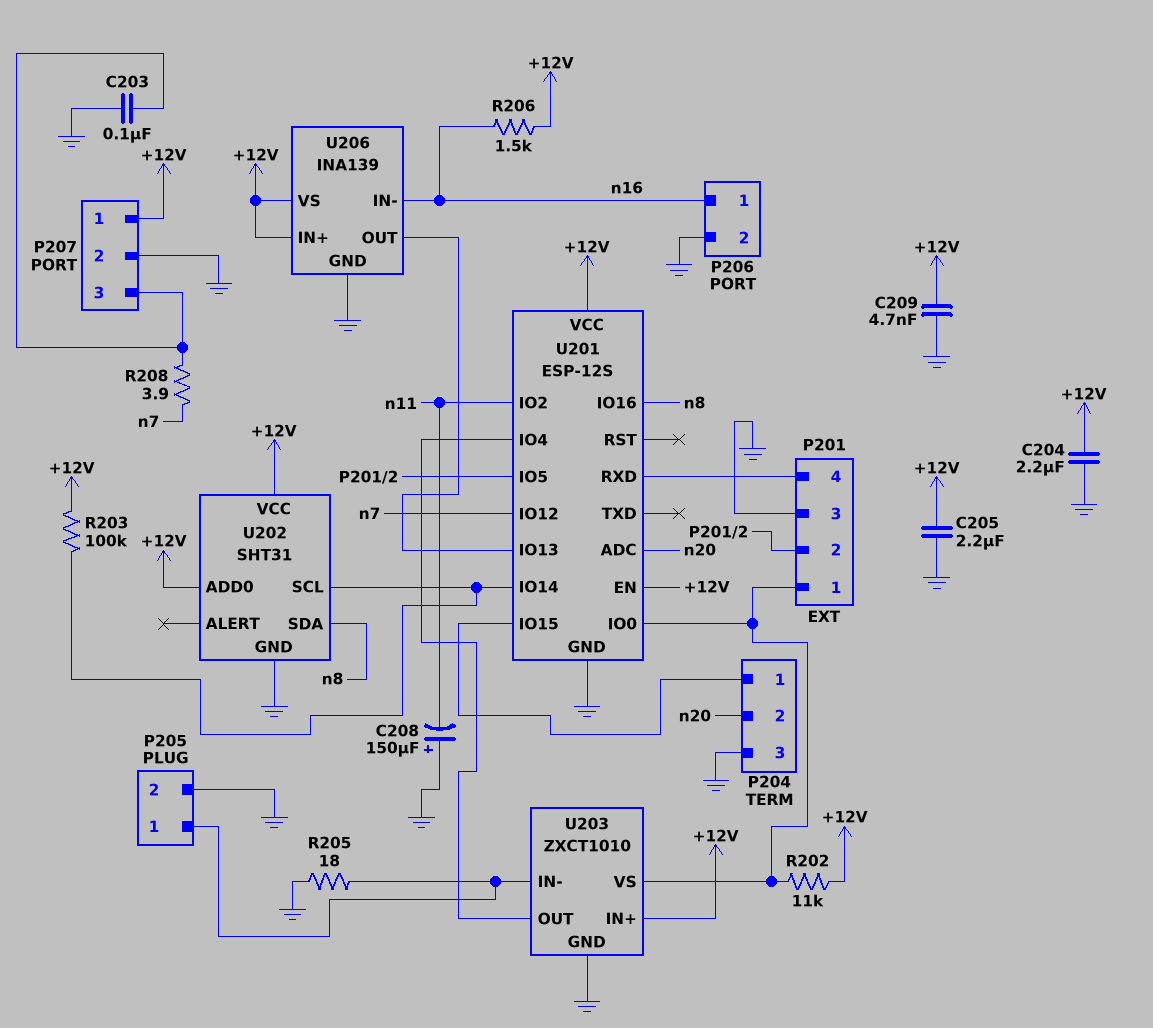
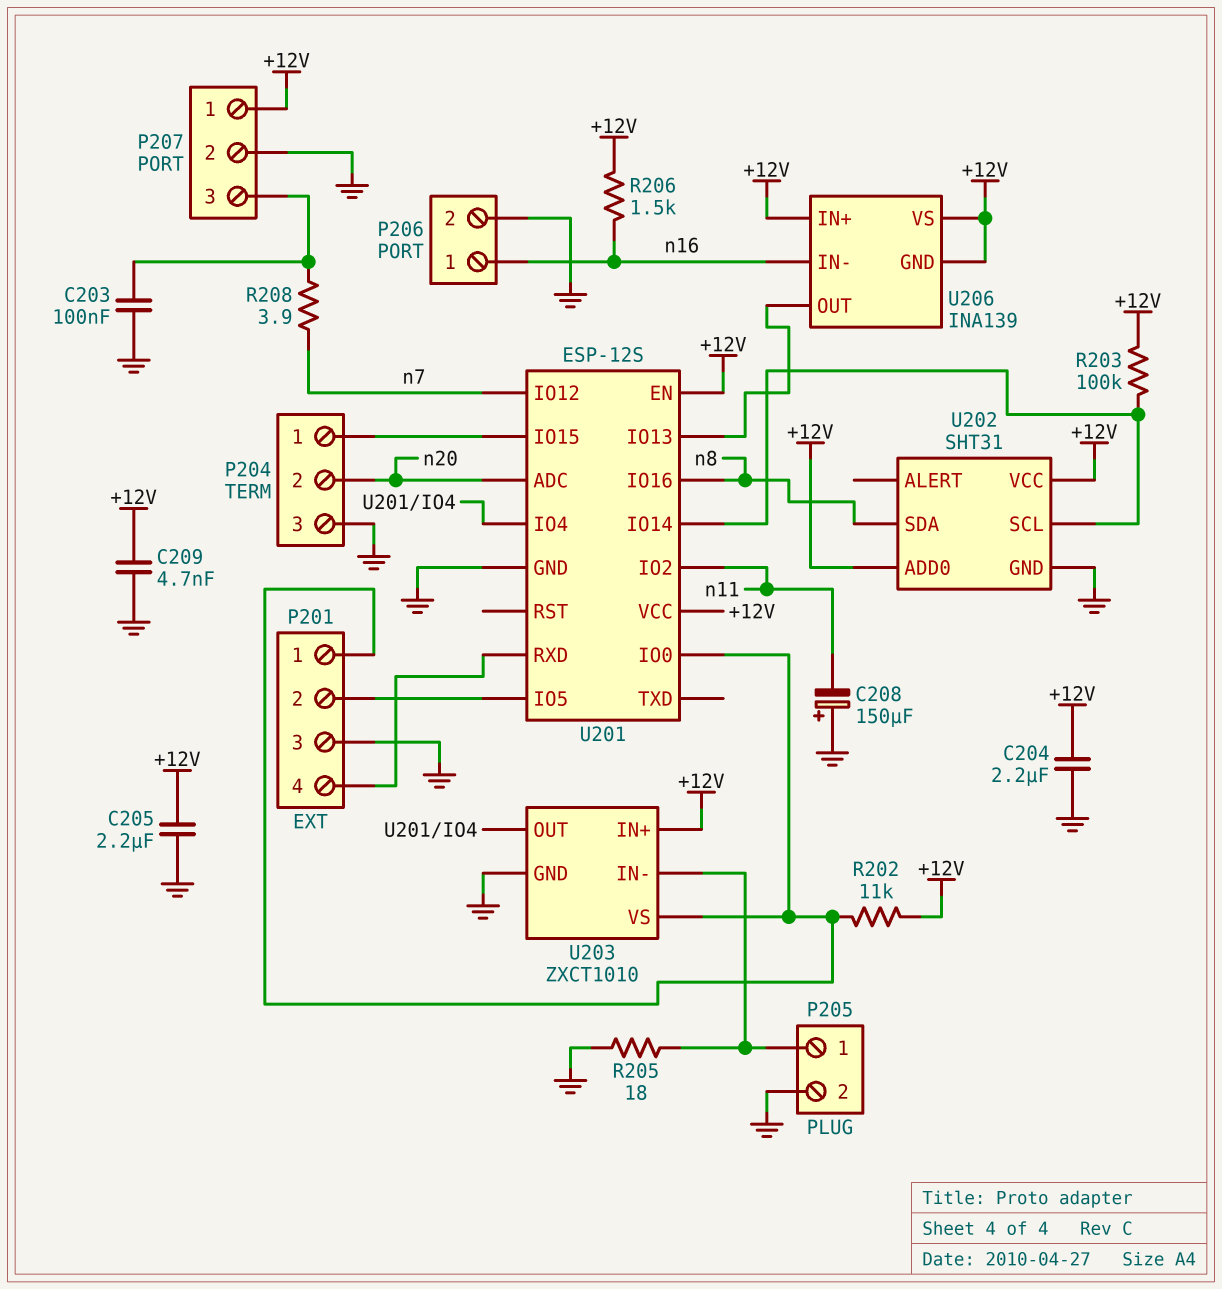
U206 pin GND: GND -> +12V

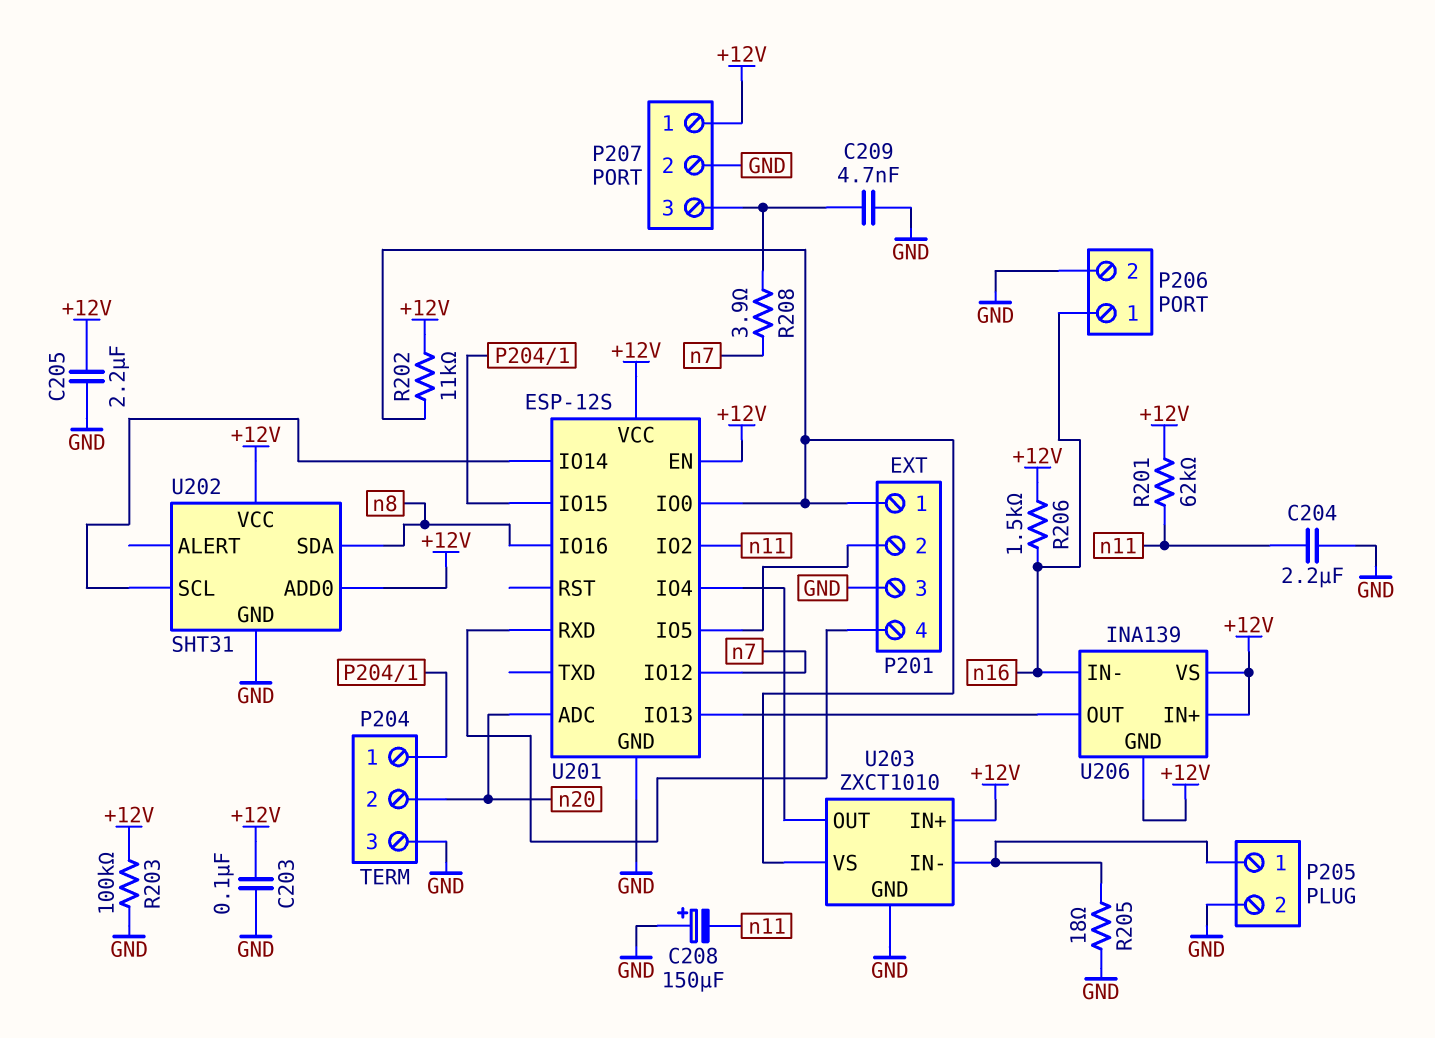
C203: 100nF (GND, P207/3) -> 100nF (+12V, GND)
C204: 2.2uF (+12V, GND) -> 2.2uF (GND, n11)
C209: 4.7nF (+12V, GND) -> 4.7nF (GND, P207/3)
R201: none -> 62k (+12V, n11)
R203: 100k (+12V, U201/IO14) -> 100k (+12V, GND)

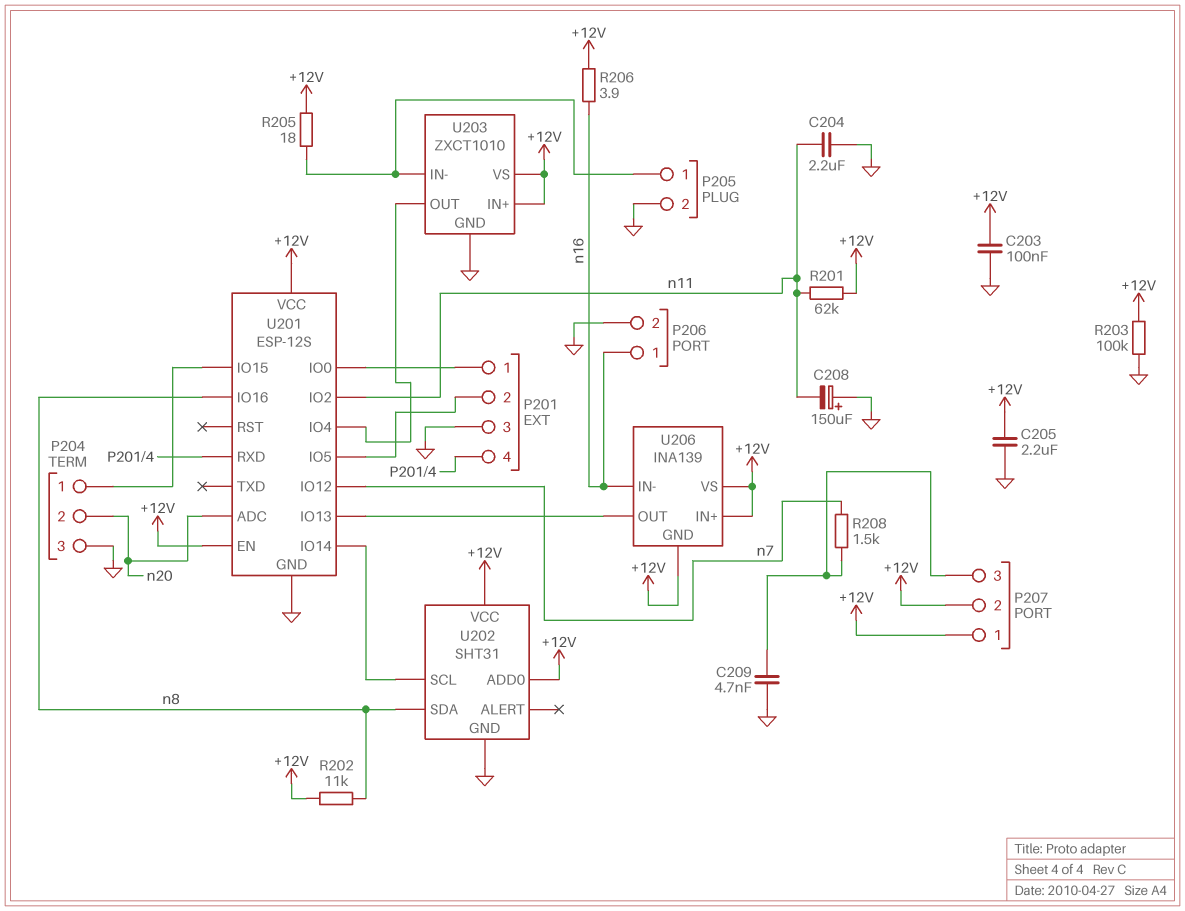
P207 pin 2: GND -> +12V
R202: 11k (+12V, P201/1) -> 11k (+12V, n8)
R205: 18 (GND, P205/1) -> 18 (+12V, P205/1)
R206: 1.5k (+12V, n16) -> 3.9 (+12V, n16)
R208: 3.9 (P207/3, n7) -> 1.5k (P207/3, n7)
U203 pin VS: P201/1 -> +12V

